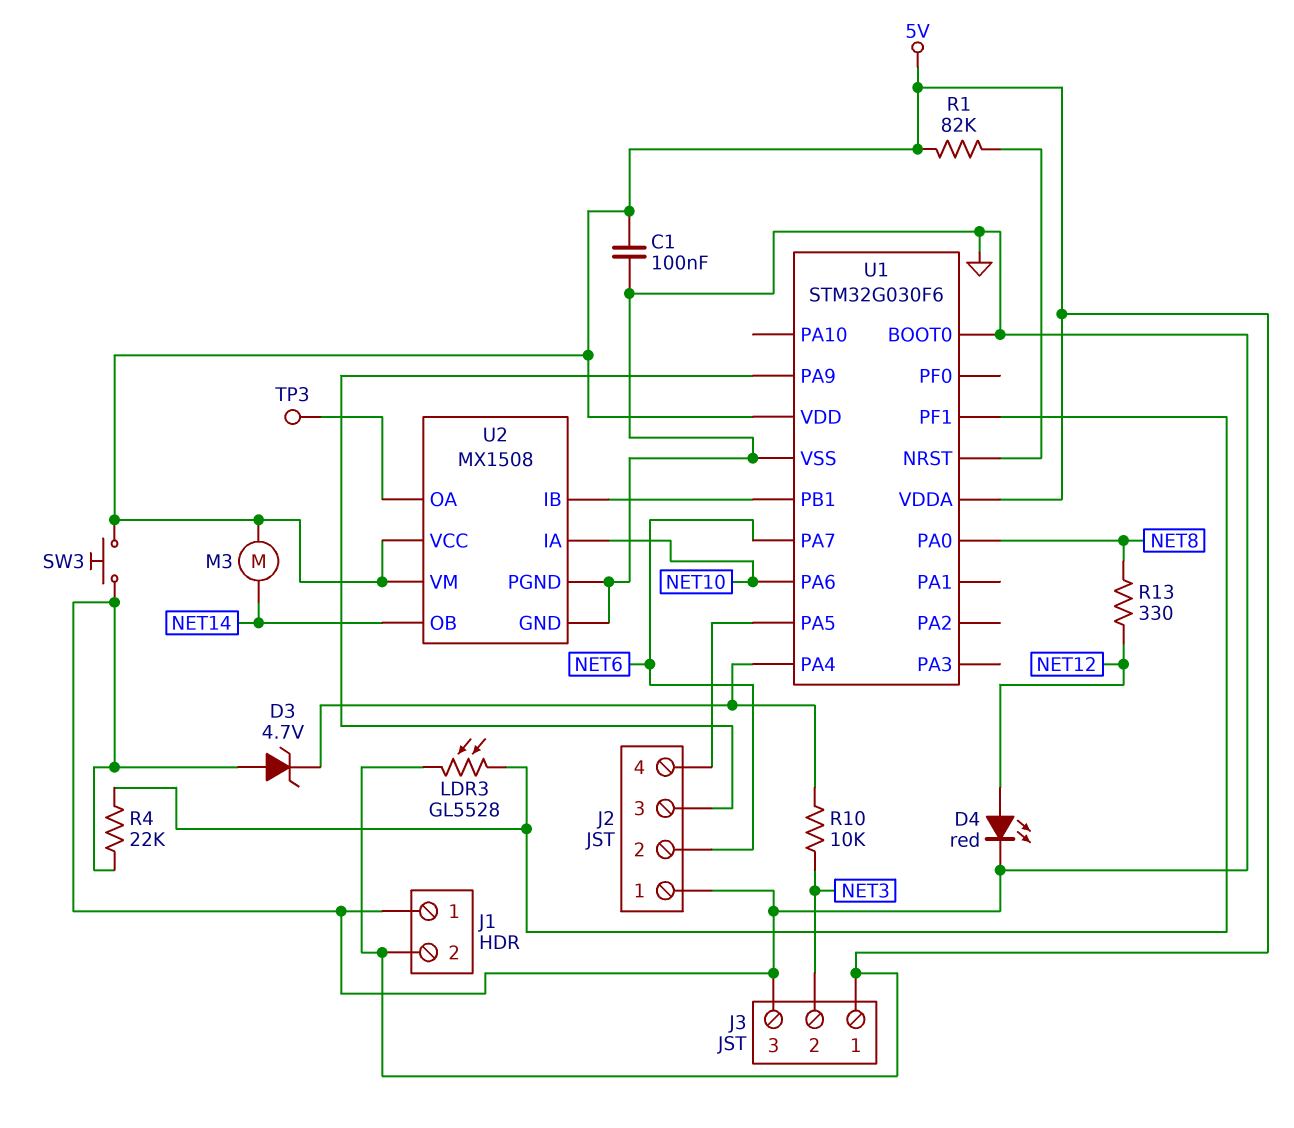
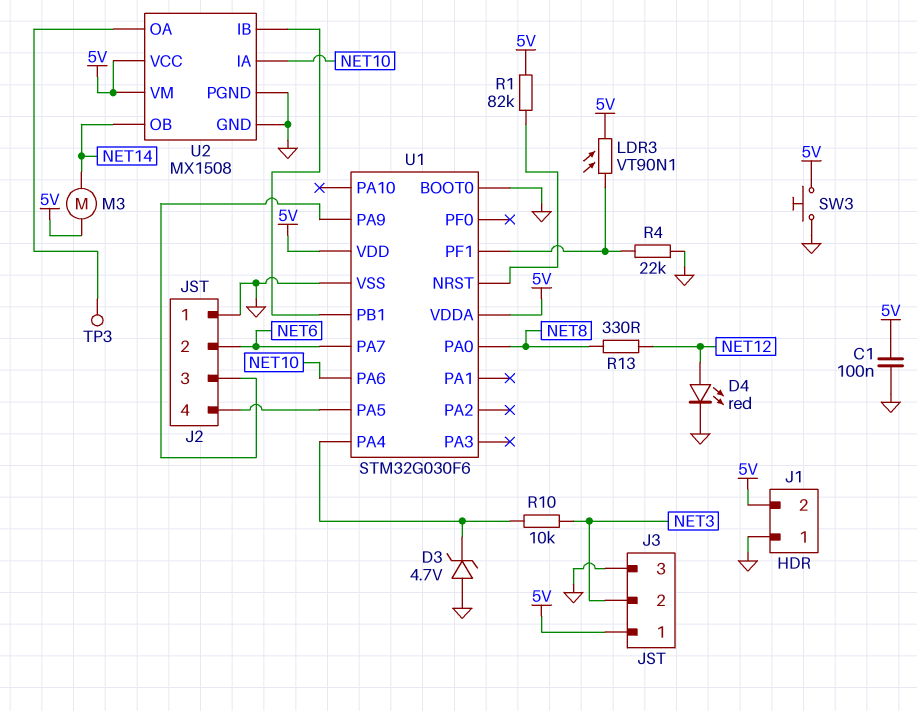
LDR3: GL5528 (5V, U1/PF1) -> VT90N1 (5V, U1/PF1)

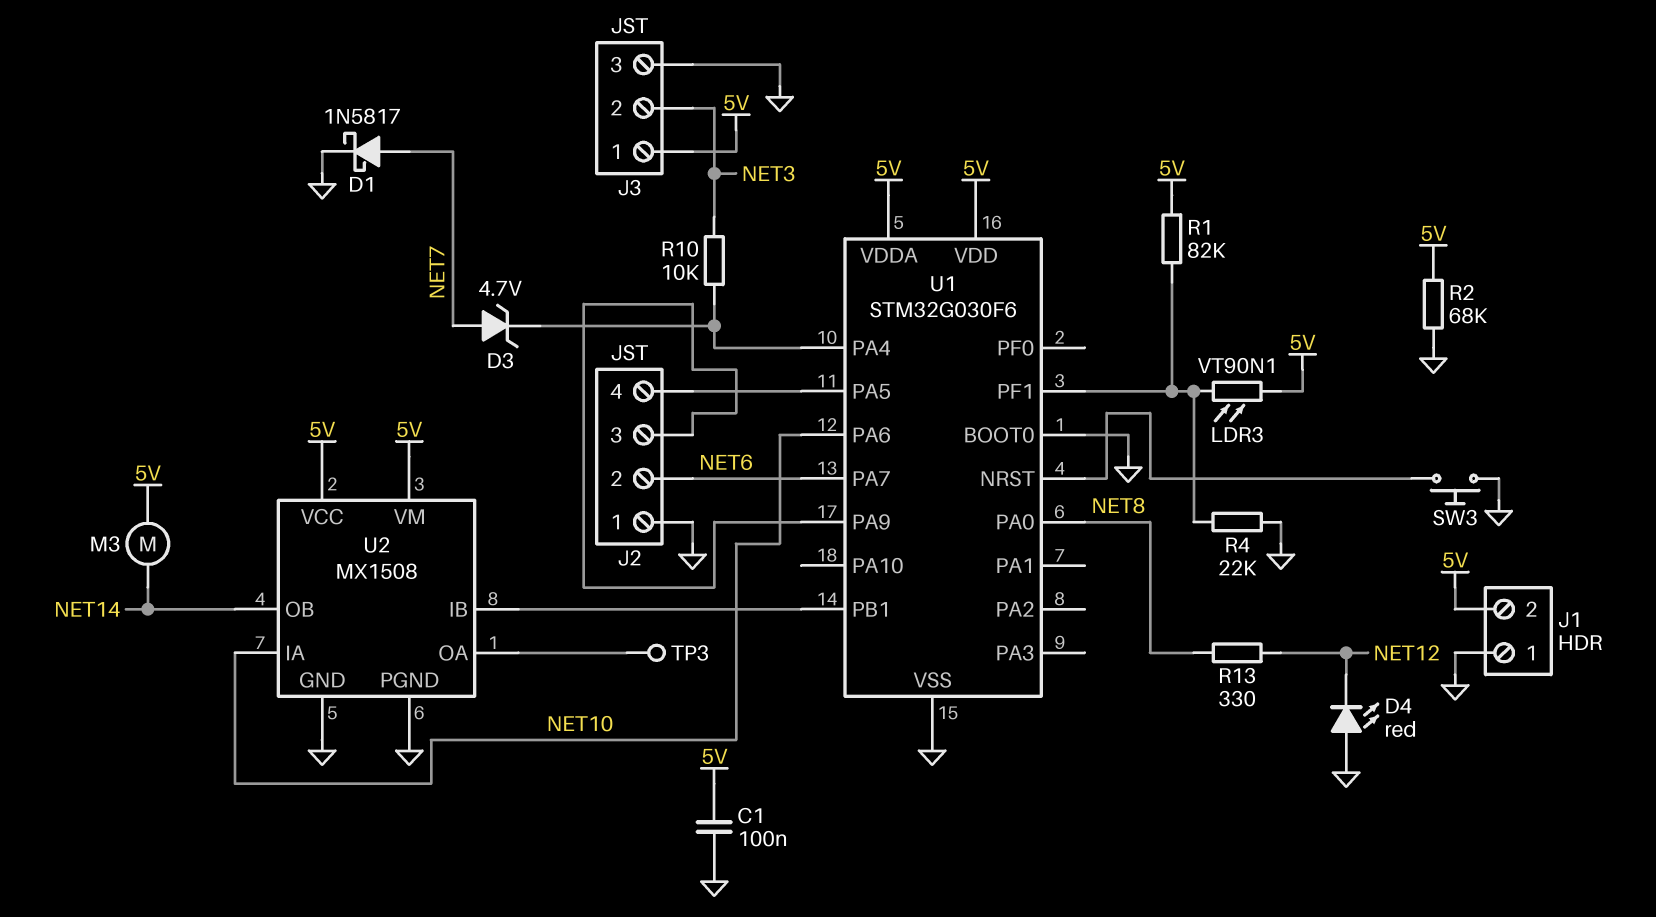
D1: none -> schottky 1N5817 (A NET7, K GND)
D3: zener 4.7V (A GND, K U1/PA4) -> zener 4.7V (A NET7, K U1/PA4)
D4: LED red (A NET12, K GND) -> LED red (A GND, K NET12)
R1: 82k (5V, U1/NRST) -> 82k (5V, U1/PF1)
R2: none -> 68k (5V, GND)
SW3: button (5V, GND) -> button (GND, U1/NRST)

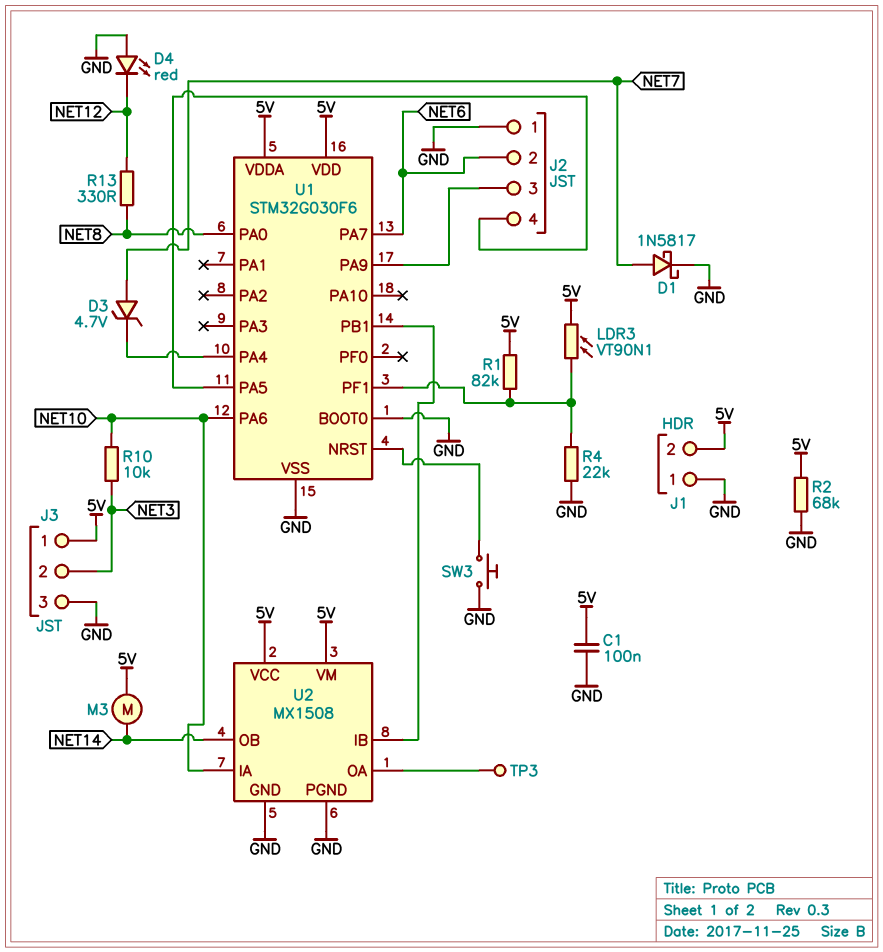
R10: 10k (NET3, U1/PA4) -> 10k (NET3, NET10)

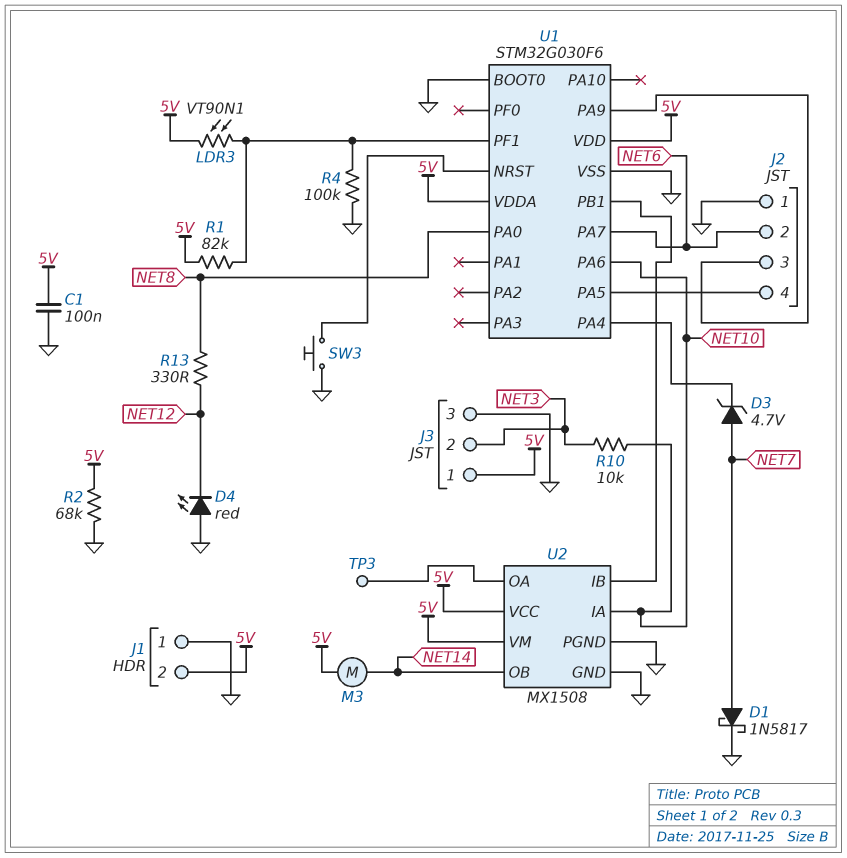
R4: 22k (GND, U1/PF1) -> 100k (GND, U1/PF1)

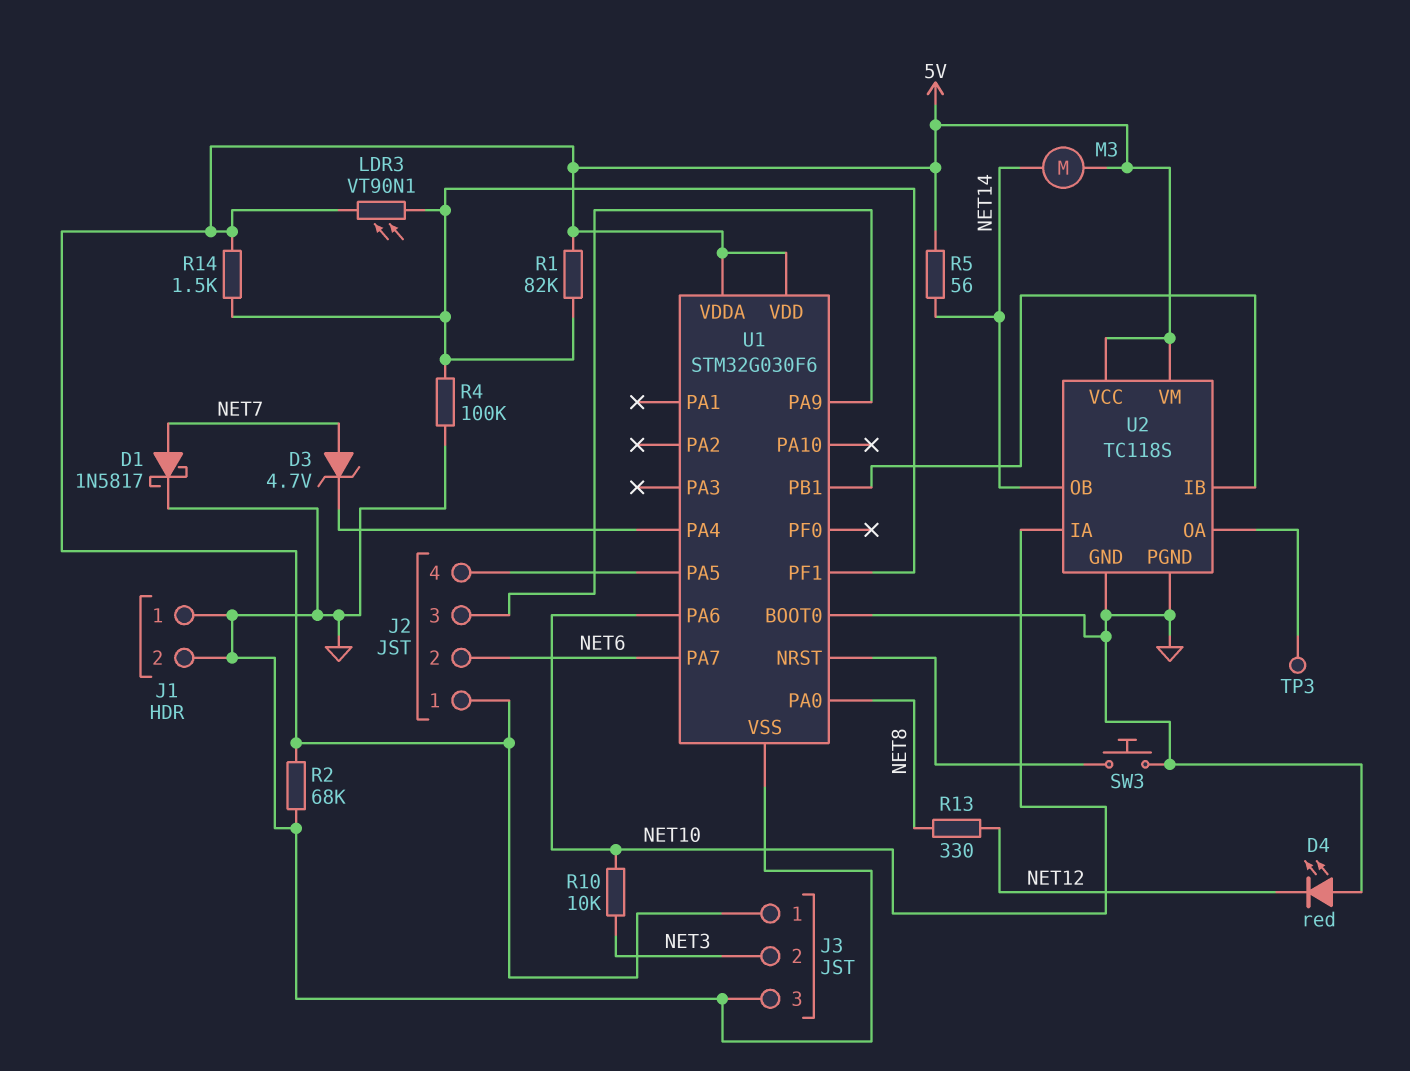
C1: 100nF (5V, GND) -> none
J1 pin 2: 5V -> GND
J2 pin 1: GND -> 5V
R5: none -> 56 (5V, NET14)
R14: none -> 1.5k (5V, U1/PF1)
U2: MX1508 -> TC118S

